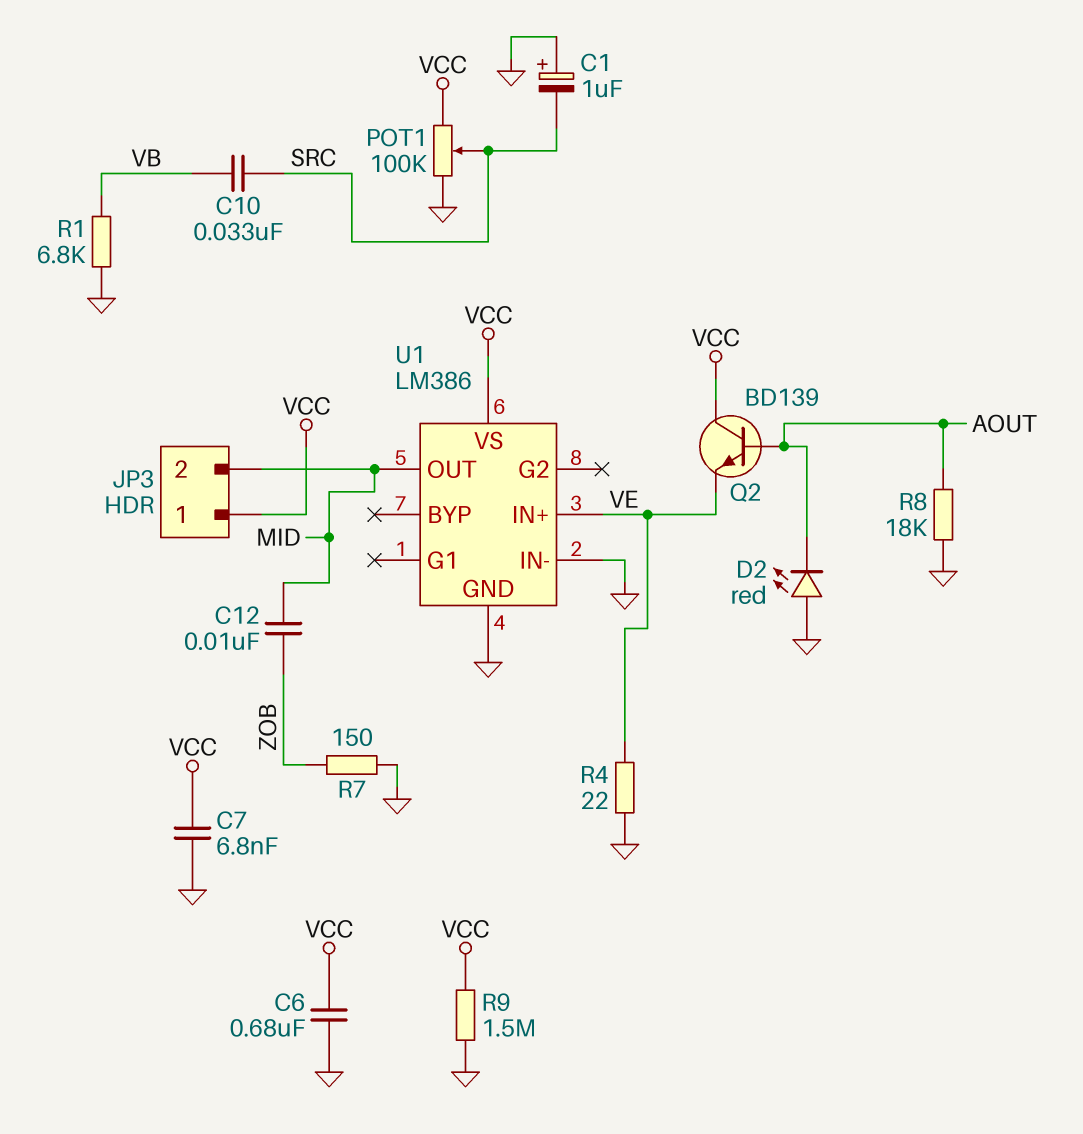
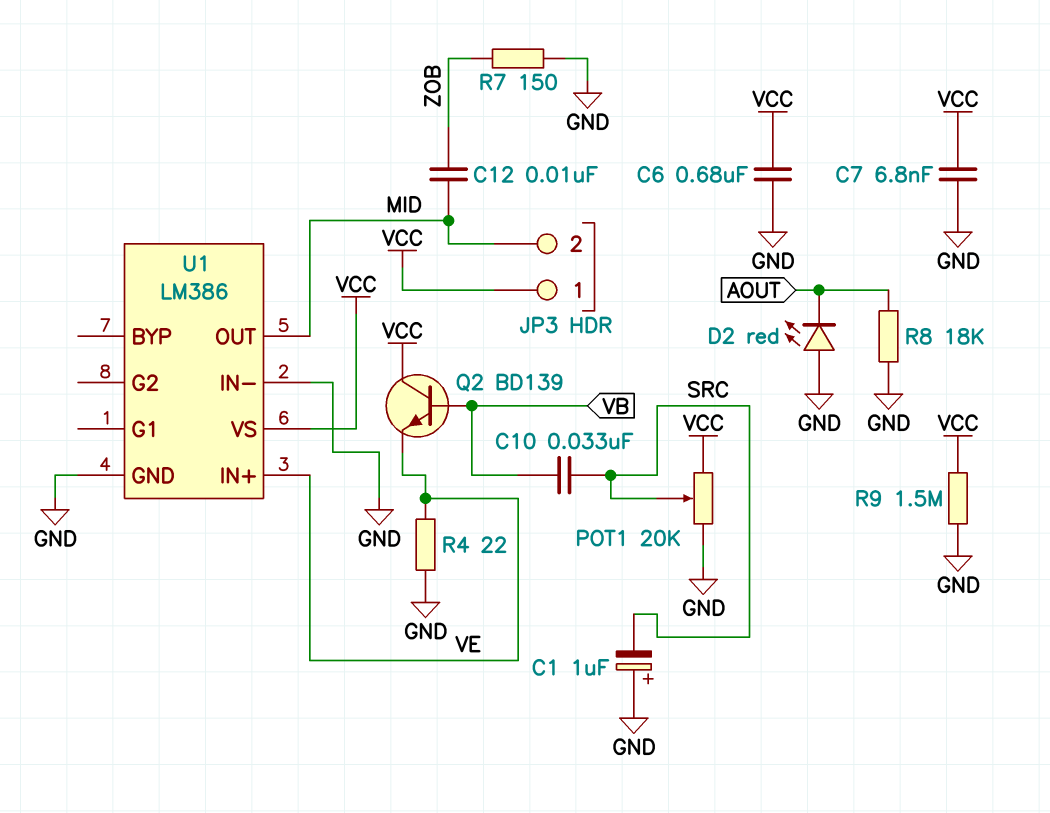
POT1: 100k (GND, VCC, wiper SRC) -> 20k (GND, VCC, wiper SRC)
Q2: NPN BD139 (B AOUT, C VCC, E VE) -> NPN BD139 (B VB, C VCC, E VE)
R1: 6.8k (GND, VB) -> none

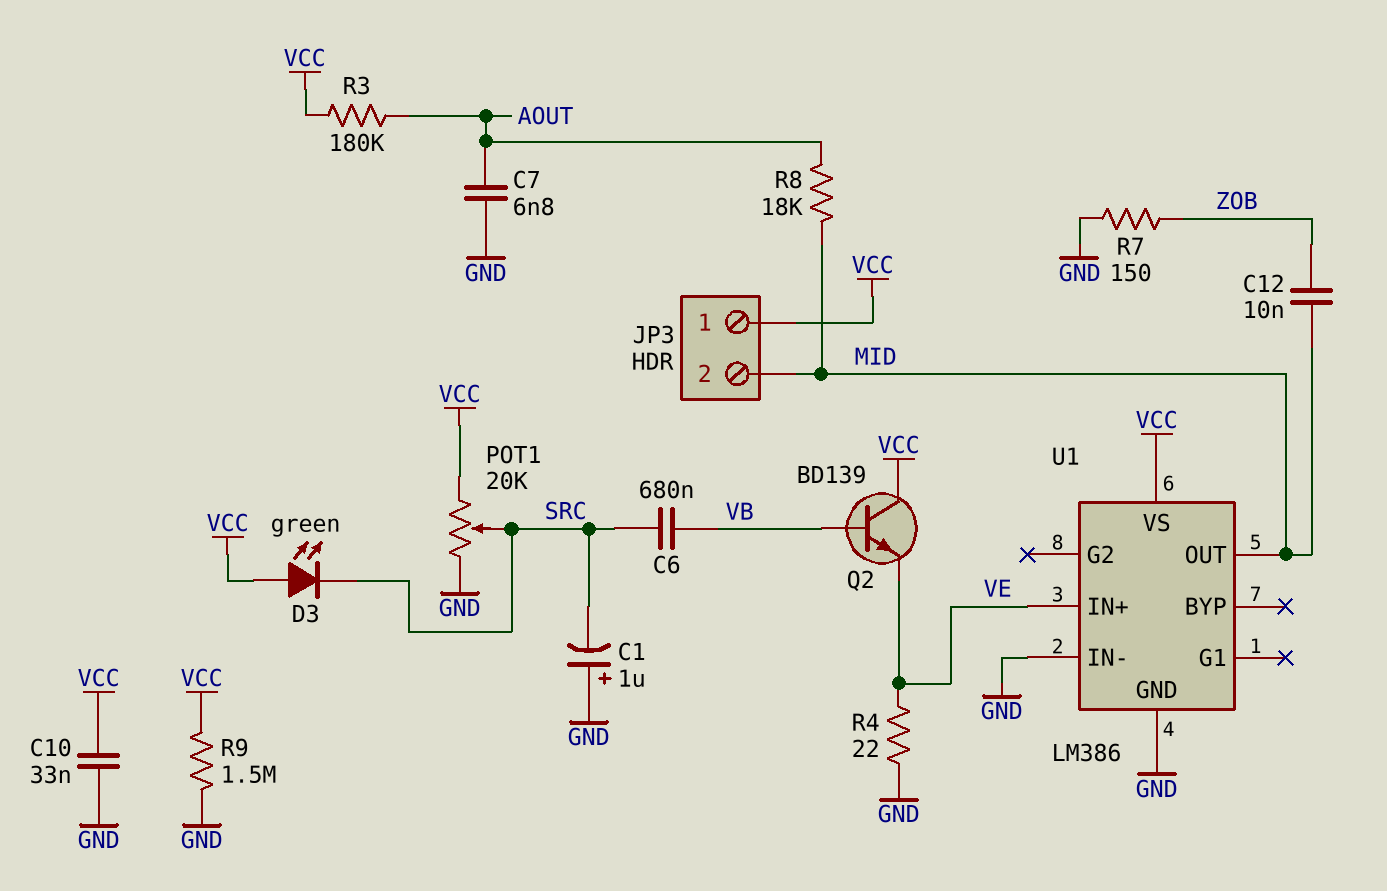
C6: 680nF (GND, VCC) -> 680nF (SRC, VB)
C7: 6.8nF (GND, VCC) -> 6.8nF (AOUT, GND)
C10: 33nF (SRC, VB) -> 33nF (GND, VCC)
D2: LED red (A GND, K AOUT) -> none
D3: none -> LED green (A VCC, K SRC)
R3: none -> 180k (AOUT, VCC)
R8: 18k (AOUT, GND) -> 18k (AOUT, MID)

